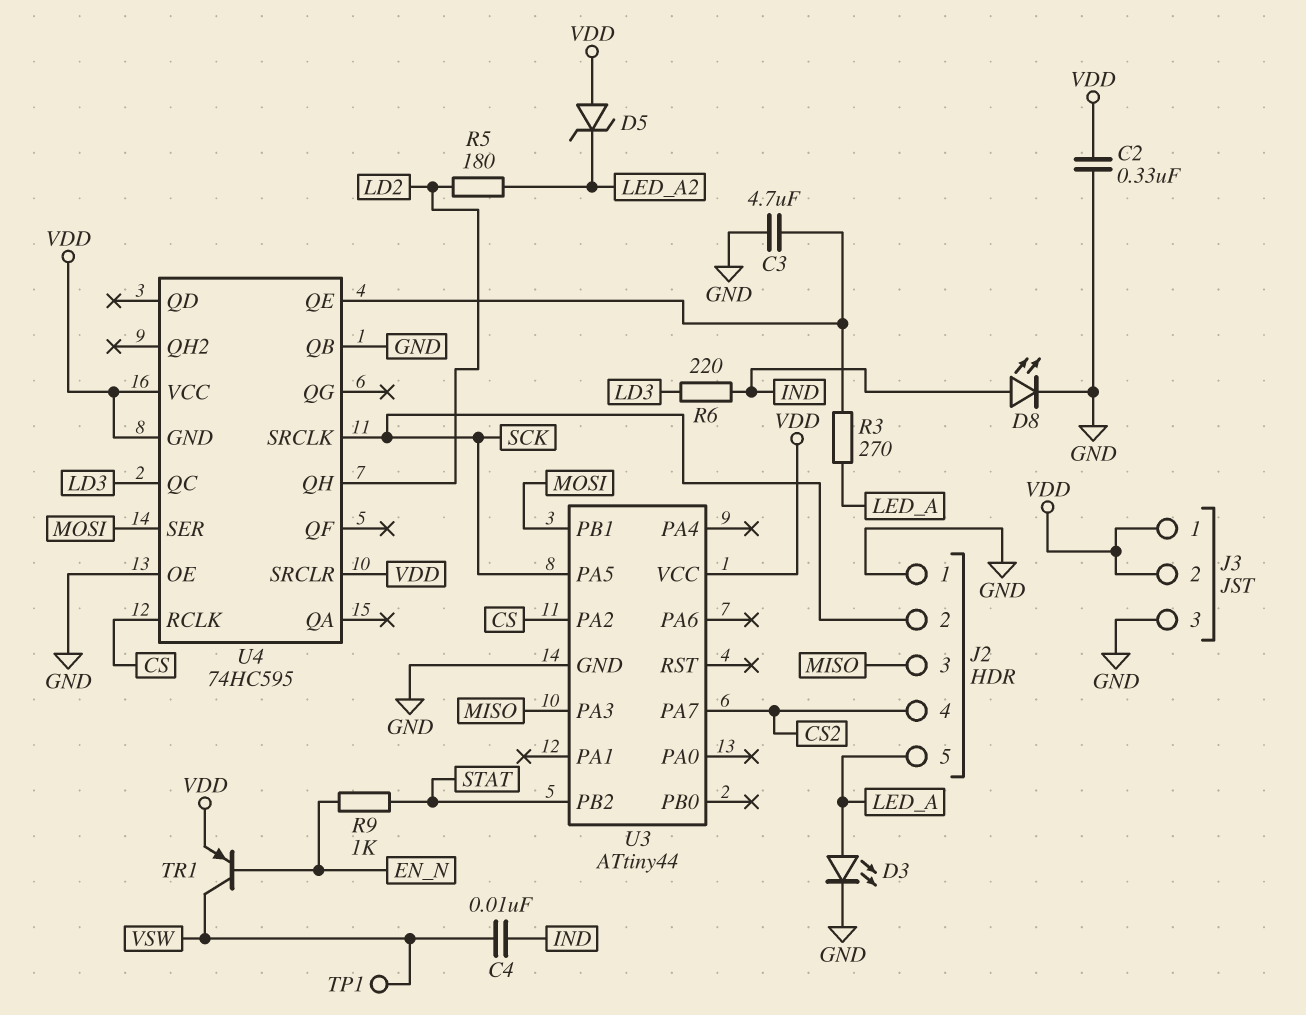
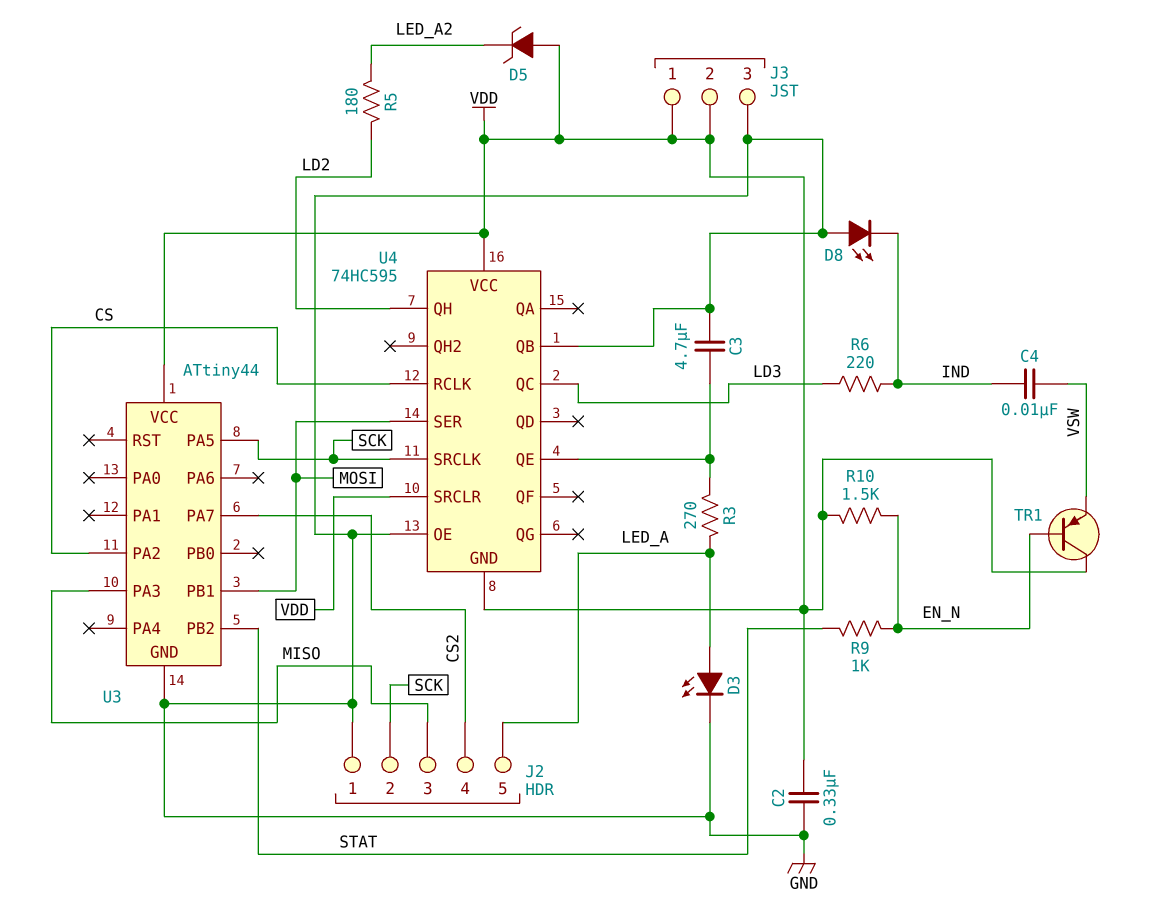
D8: LED (A IND, K GND) -> LED (A GND, K IND)
R10: none -> 1.5k (EN_N, VDD)
TP1: test point (VSW) -> none
TR1: PNP (B EN_N, C VSW, E VDD) -> PNP (B EN_N, C VDD, E VSW)

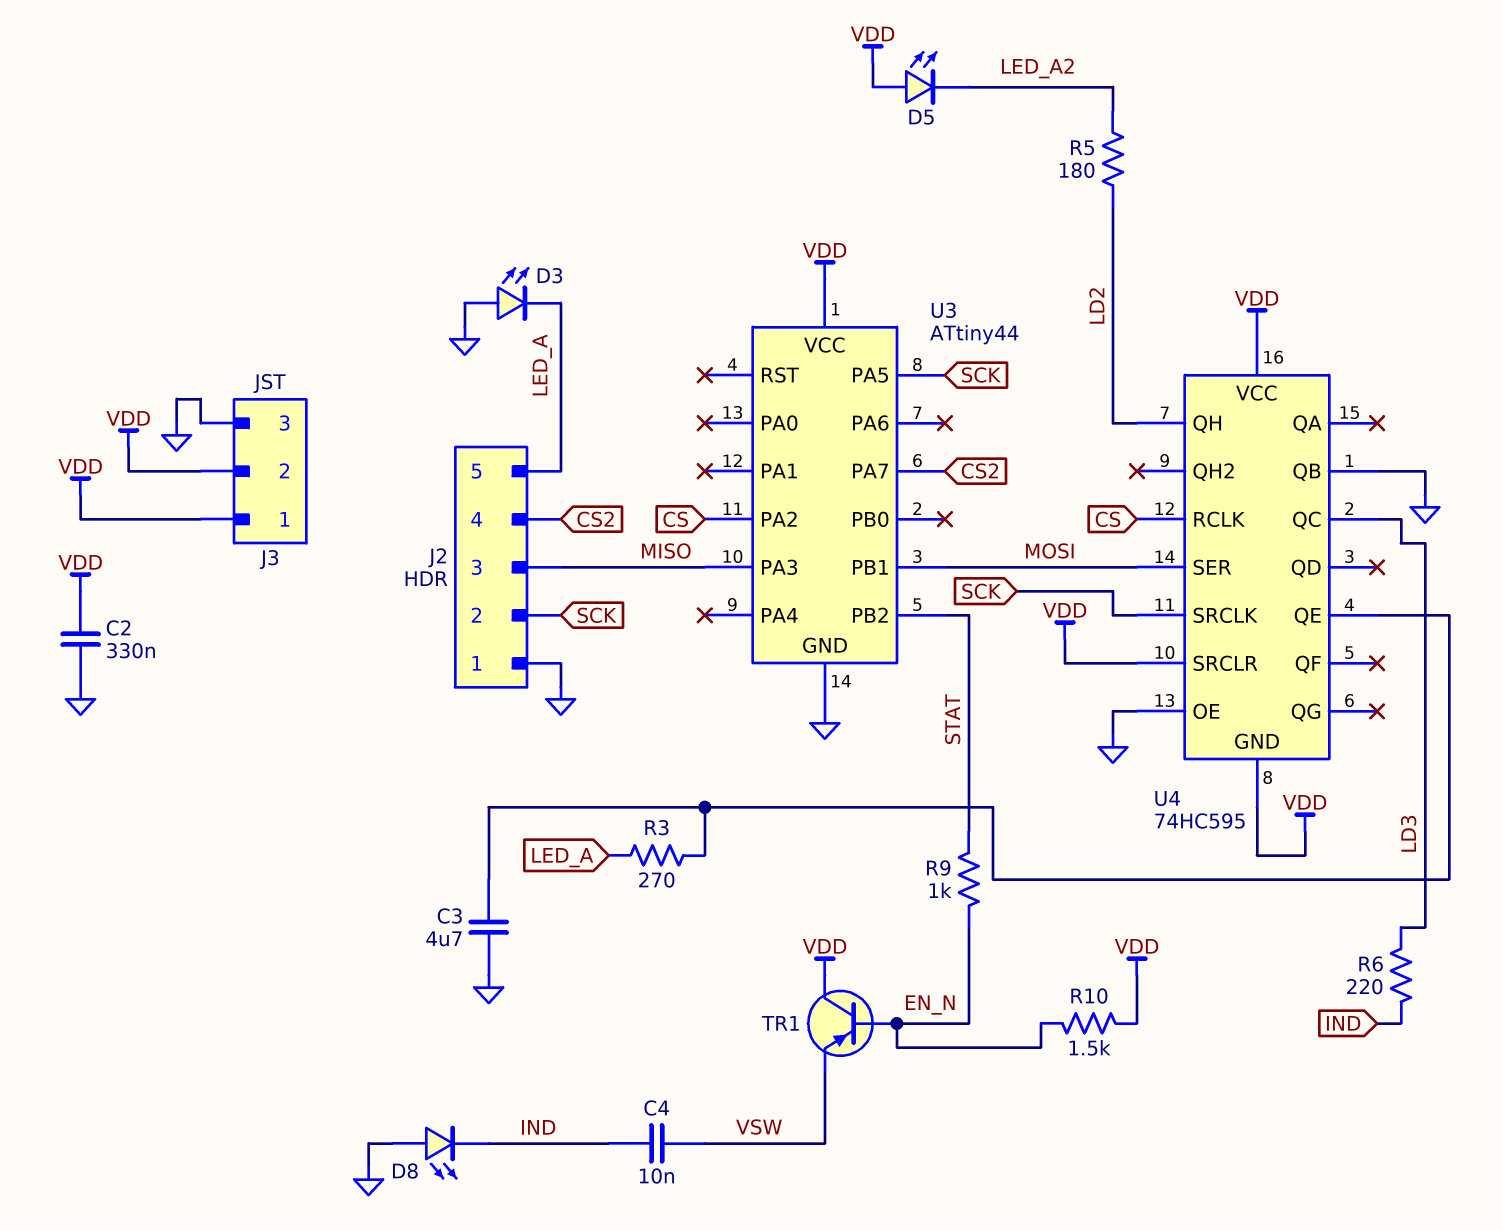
D3: LED (A LED_A, K GND) -> LED (A GND, K LED_A)
D5: zener (A VDD, K LED_A2) -> LED (A VDD, K LED_A2)

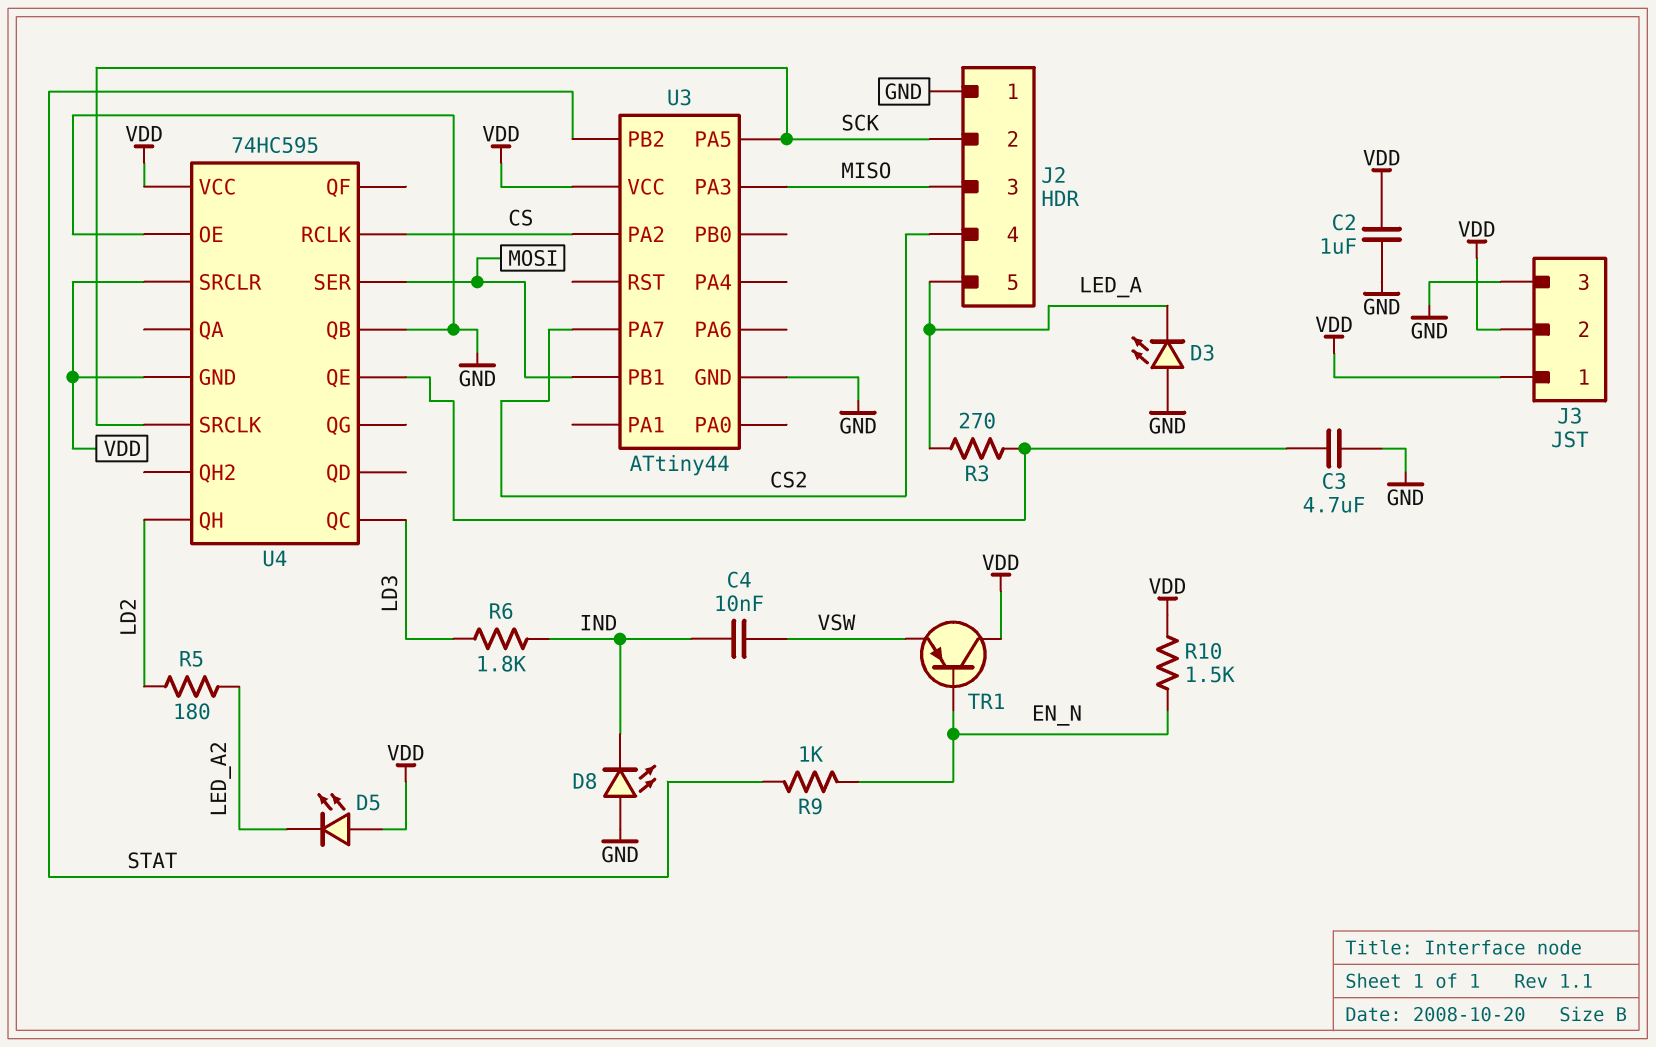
C2: 330nF (GND, VDD) -> 1uF (GND, VDD)
R6: 220 (IND, LD3) -> 1.8k (IND, LD3)

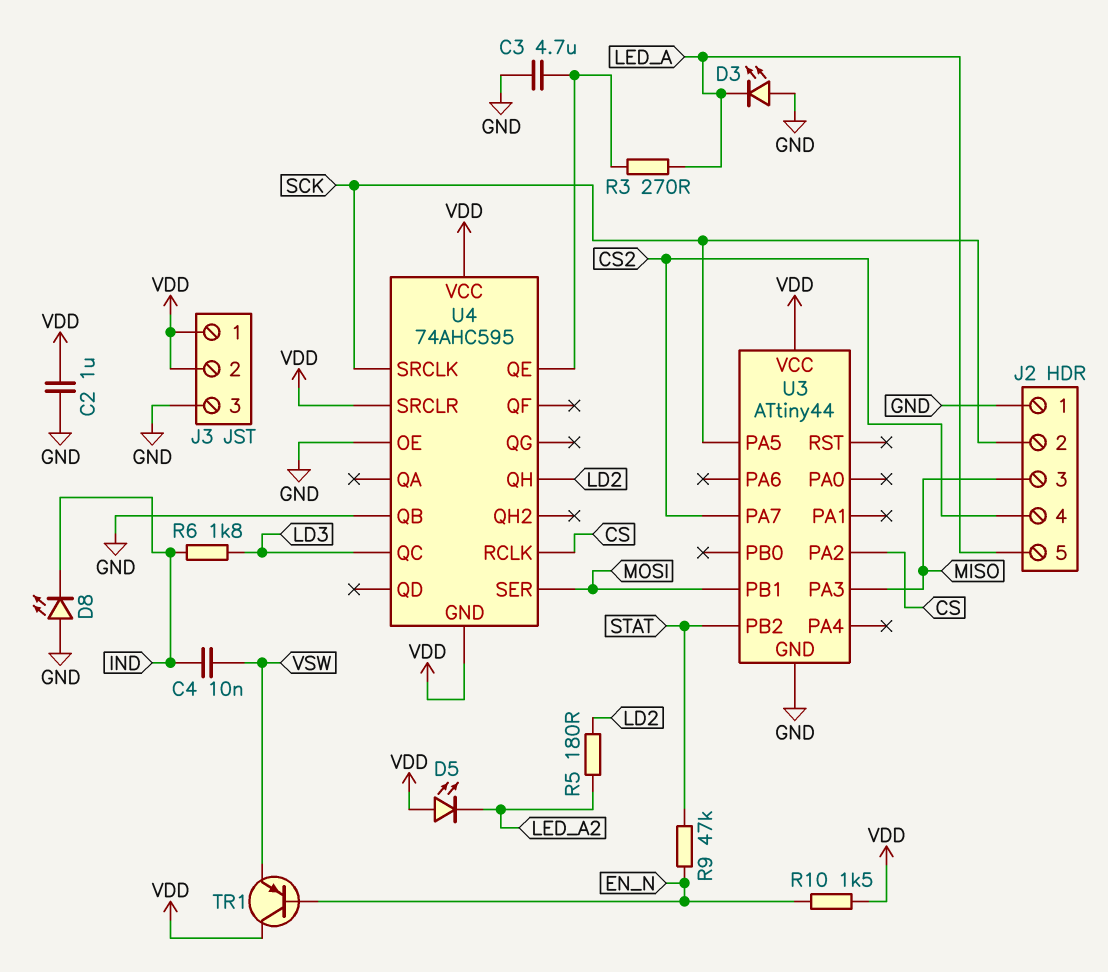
R9: 1k (EN_N, STAT) -> 47k (EN_N, STAT)
U4: 74HC595 -> 74AHC595

